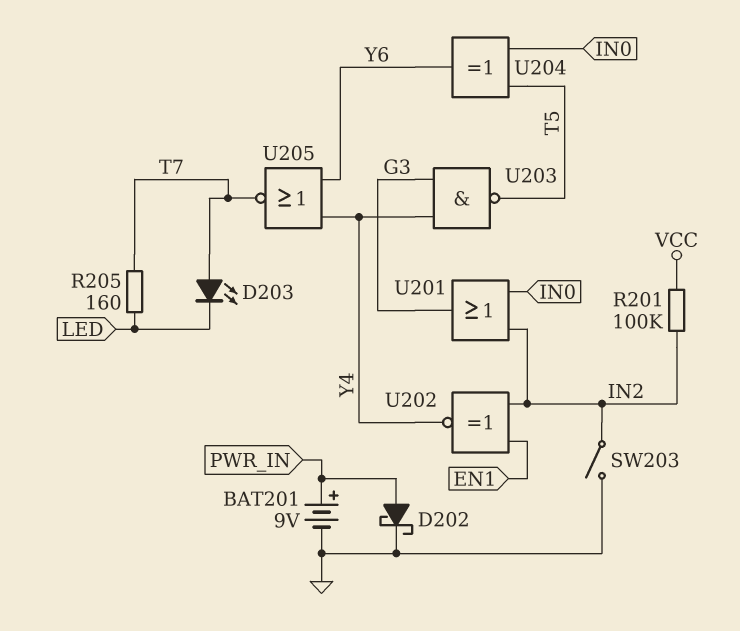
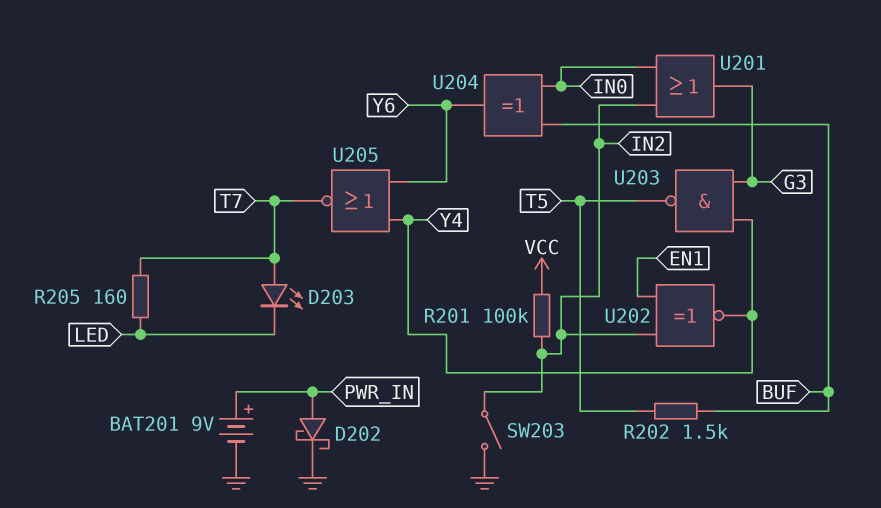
R202: none -> 1.5k (BUF, T5)
U204: XOR (in IN0, in T5, out Y6) -> XOR (in BUF, in IN0, out Y6)

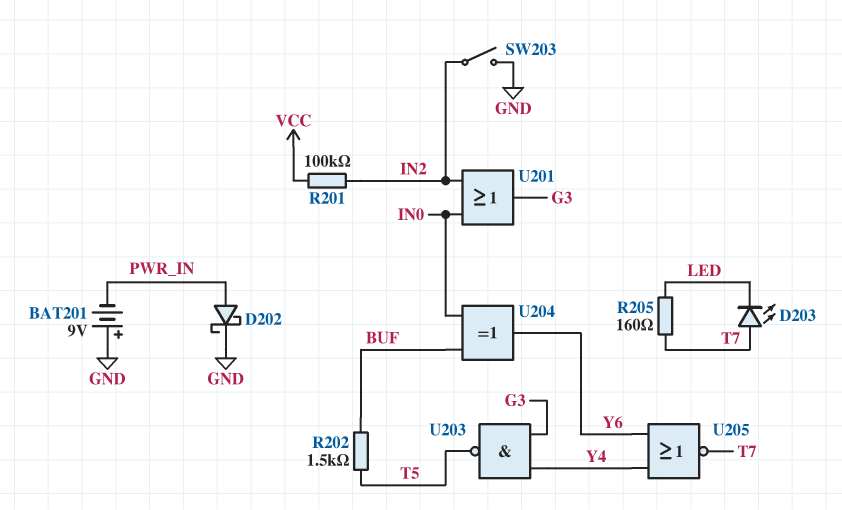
BAT201: 9V (plus PWR_IN, minus GND) -> 9V (plus GND, minus PWR_IN)
U202: XNOR (in EN1, in IN2, out Y4) -> none

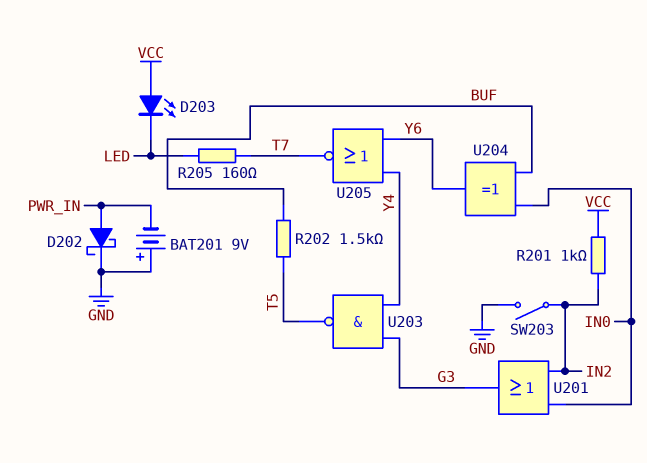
D203: LED (A T7, K LED) -> LED (A VCC, K LED)
R201: 100k (IN2, VCC) -> 1k (IN2, VCC)

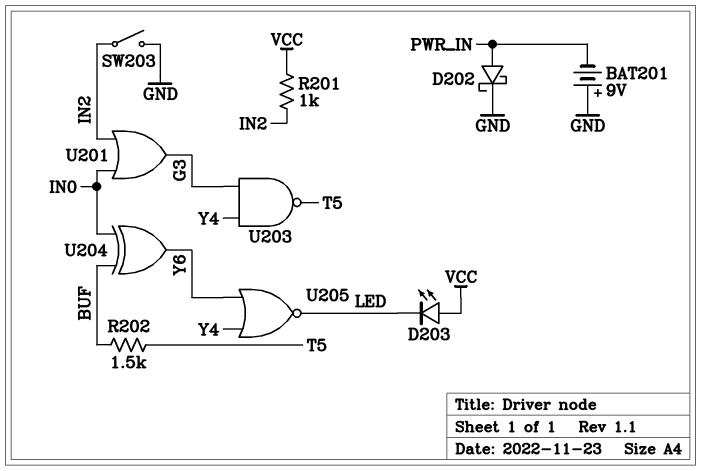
R205: 160 (LED, T7) -> none
U205: NOR (in Y4, in Y6, out T7) -> NOR (in Y4, in Y6, out LED)

